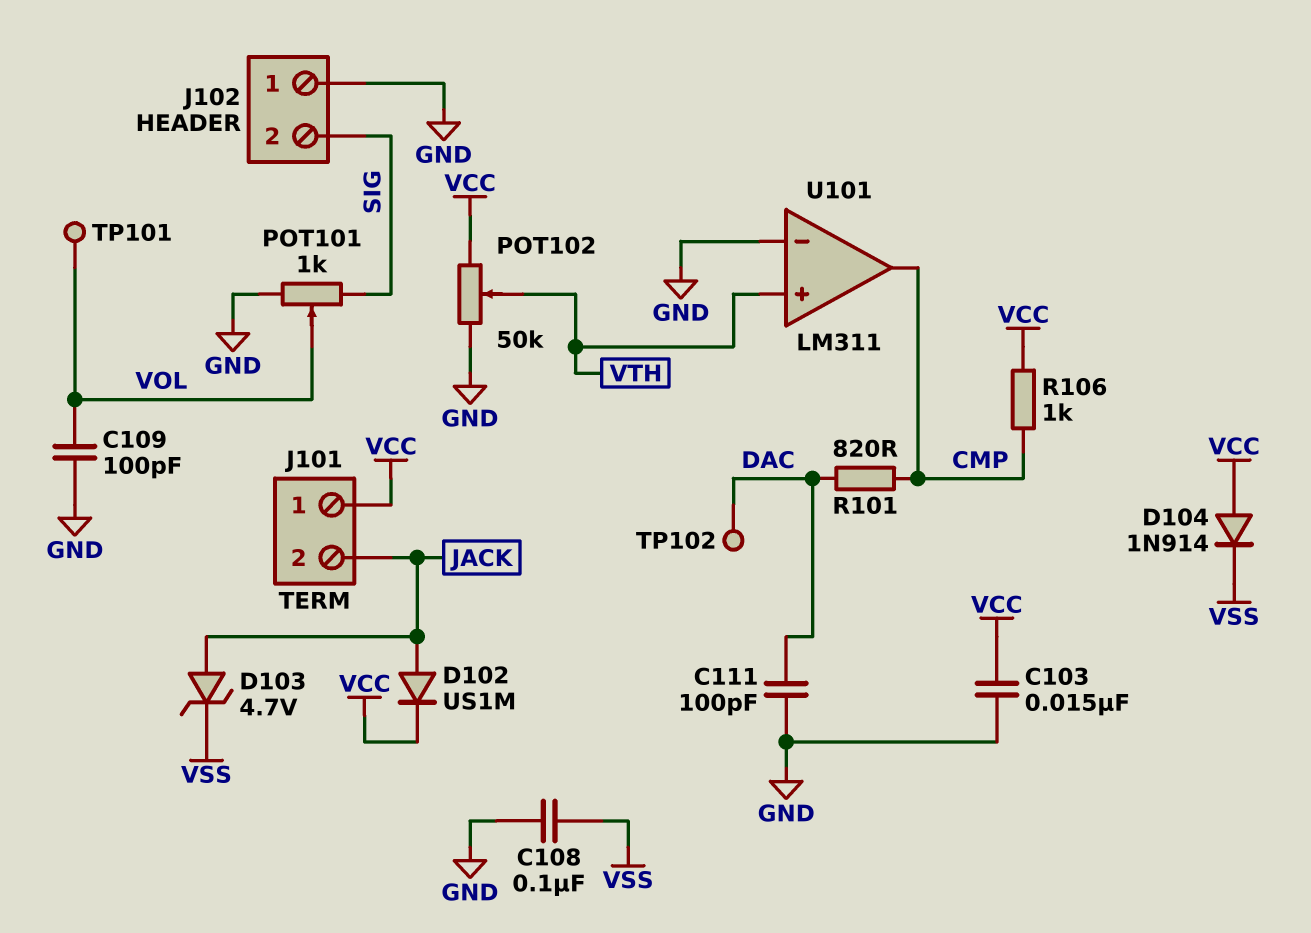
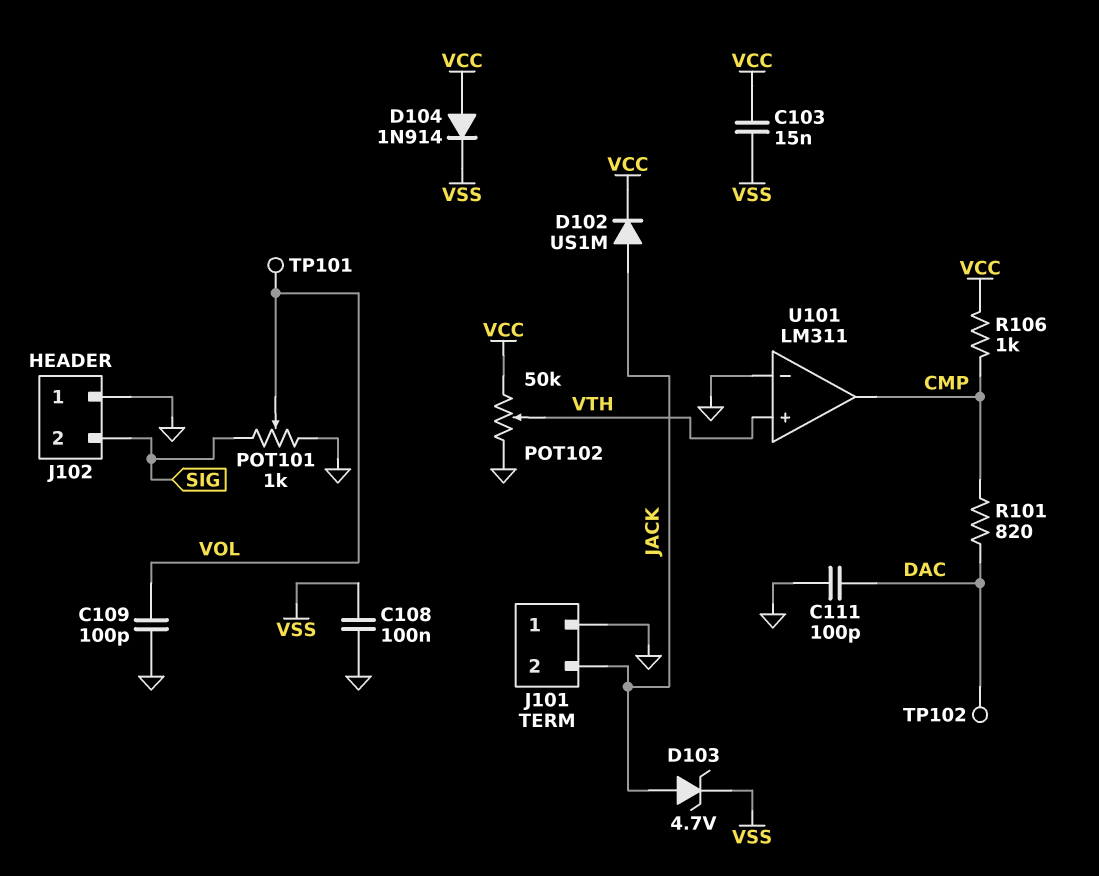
C103: 15nF (GND, VCC) -> 15nF (VCC, VSS)
J101 pin 1: VCC -> GND

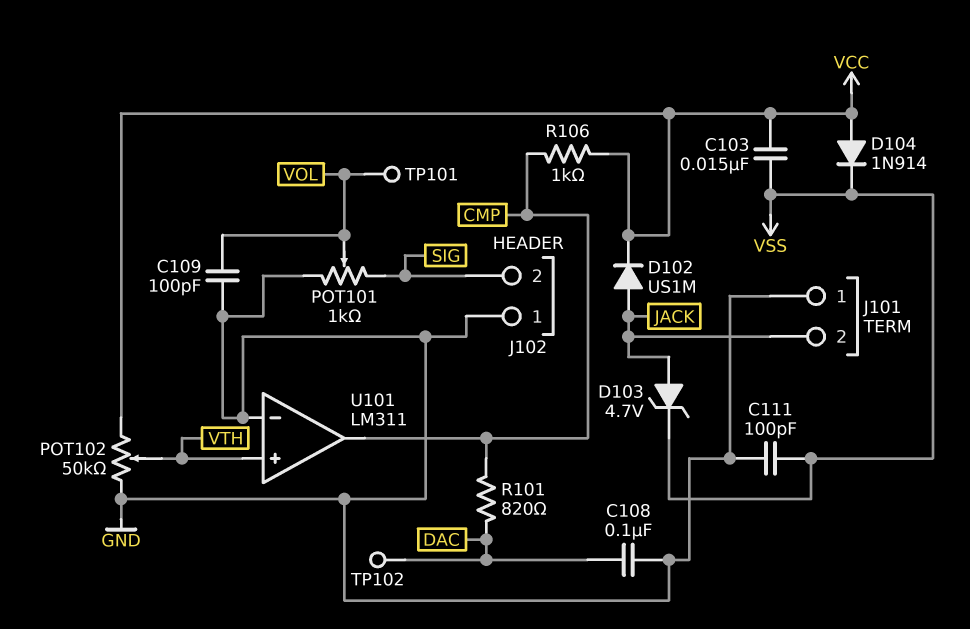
C108: 100nF (GND, VSS) -> 100nF (DAC, GND)
C111: 100pF (DAC, GND) -> 100pF (GND, VSS)

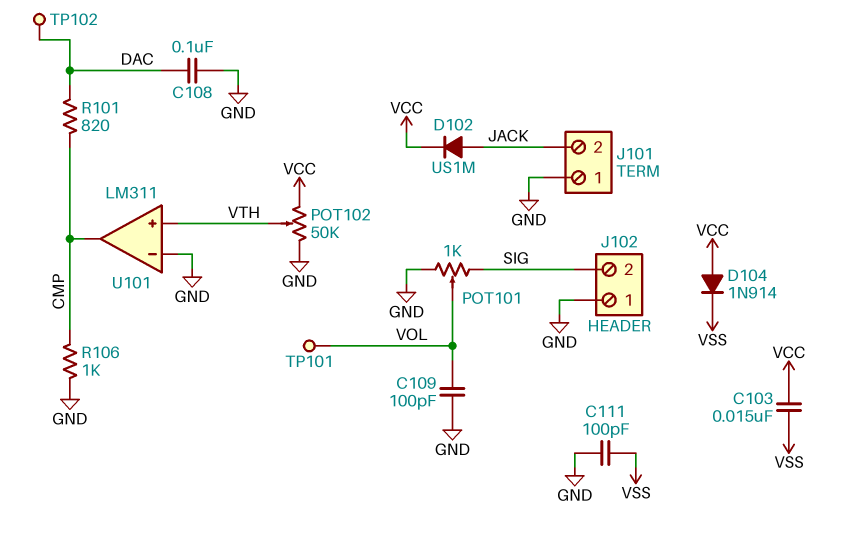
D103: zener 4.7V (A JACK, K VSS) -> none
R106: 1k (CMP, VCC) -> 1k (CMP, GND)

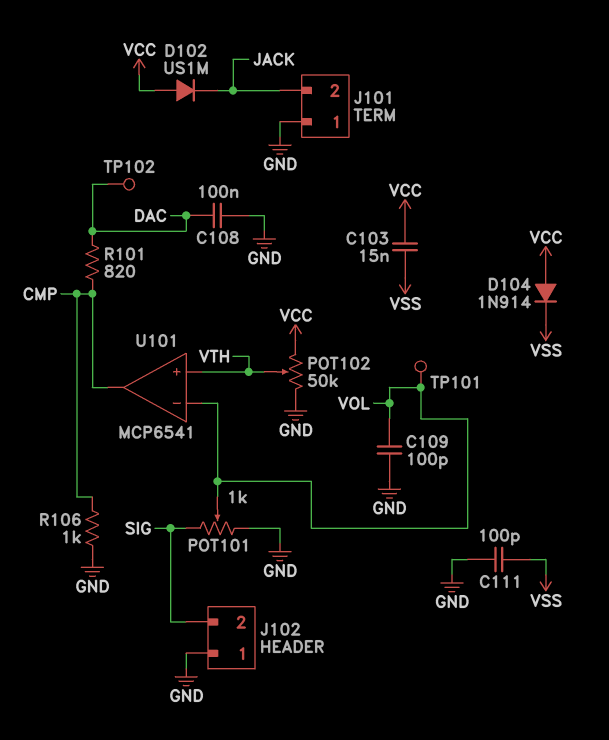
D102: diode US1M (A JACK, K VCC) -> diode US1M (A VCC, K JACK)
U101: LM311 -> MCP6541
U101 pin in-: GND -> VOL

